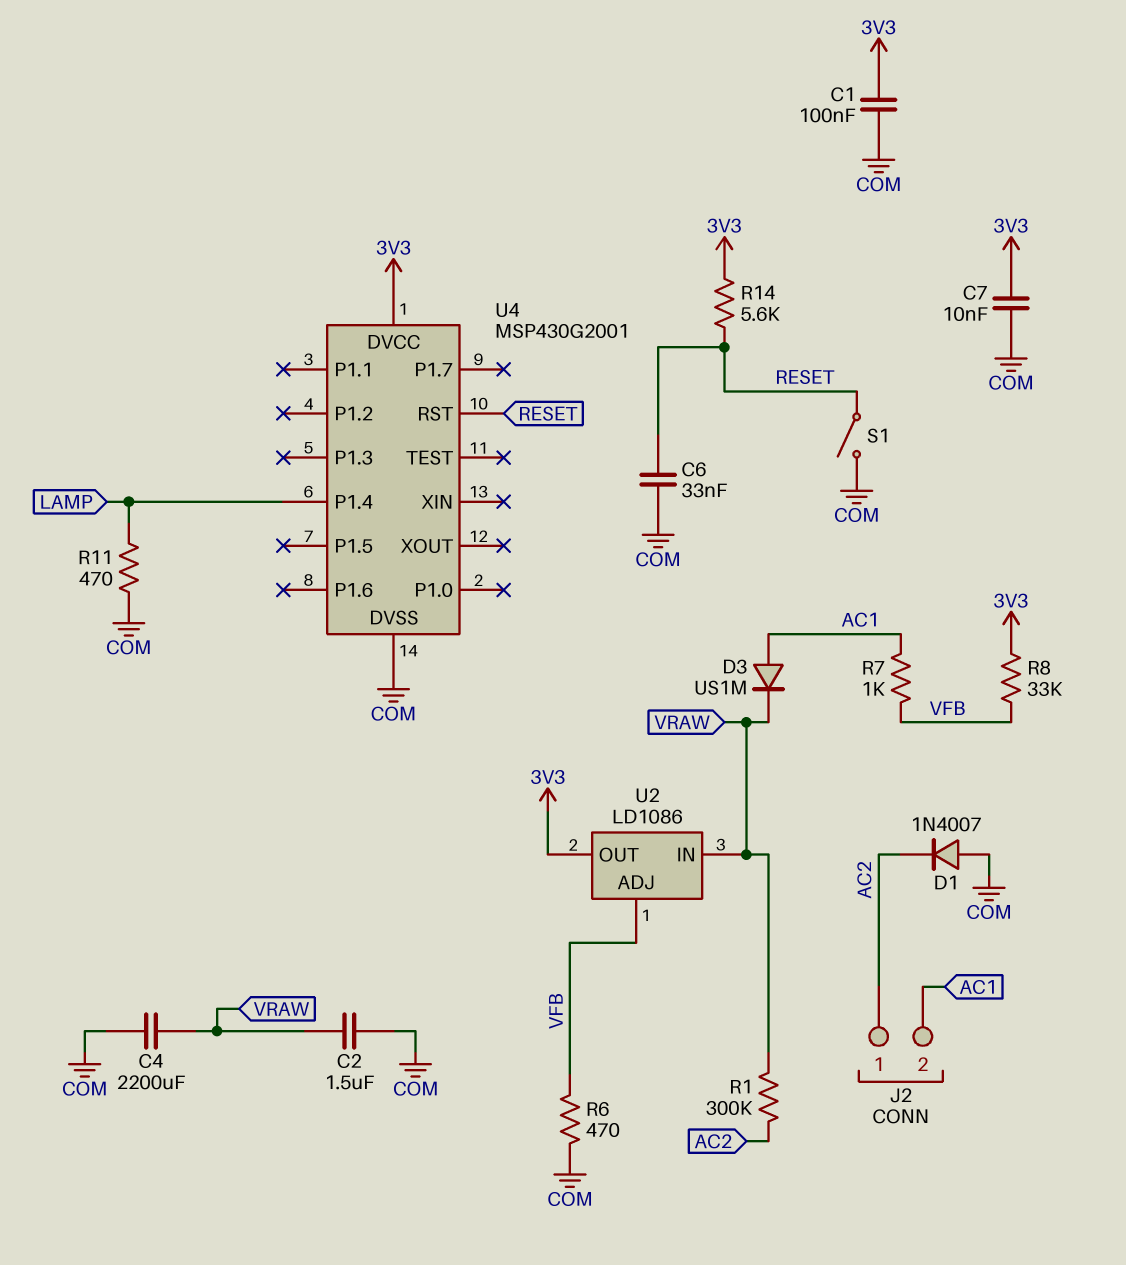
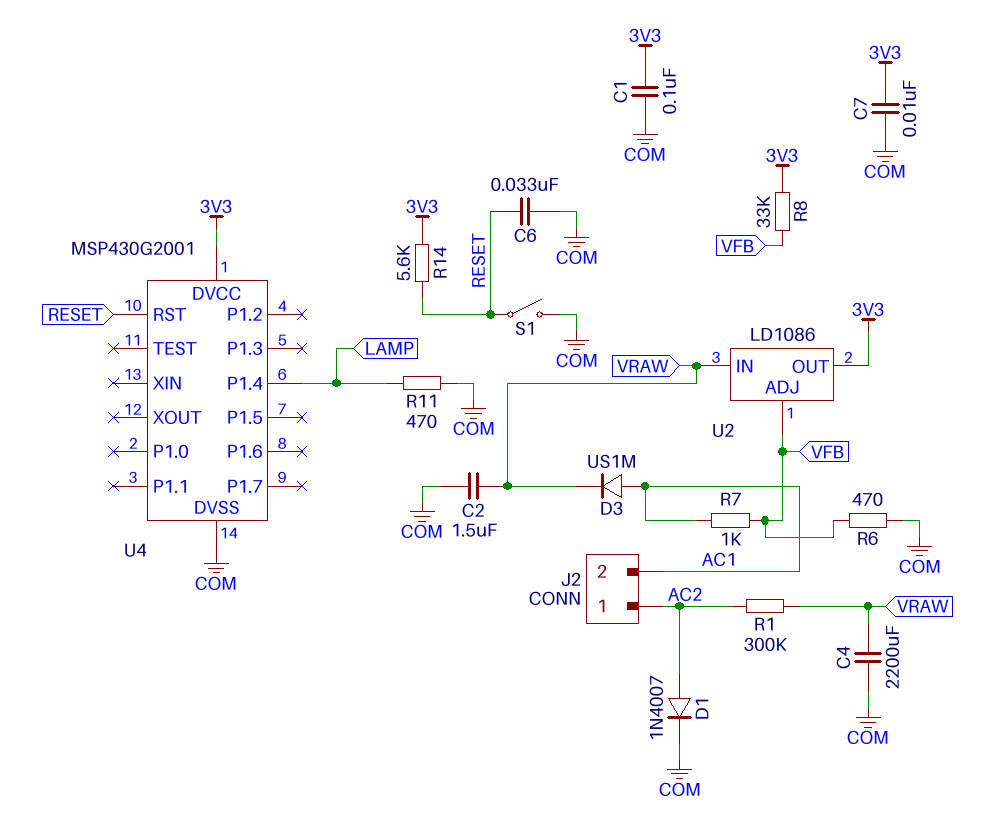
D1: diode 1N4007 (A COM, K AC2) -> diode 1N4007 (A AC2, K COM)

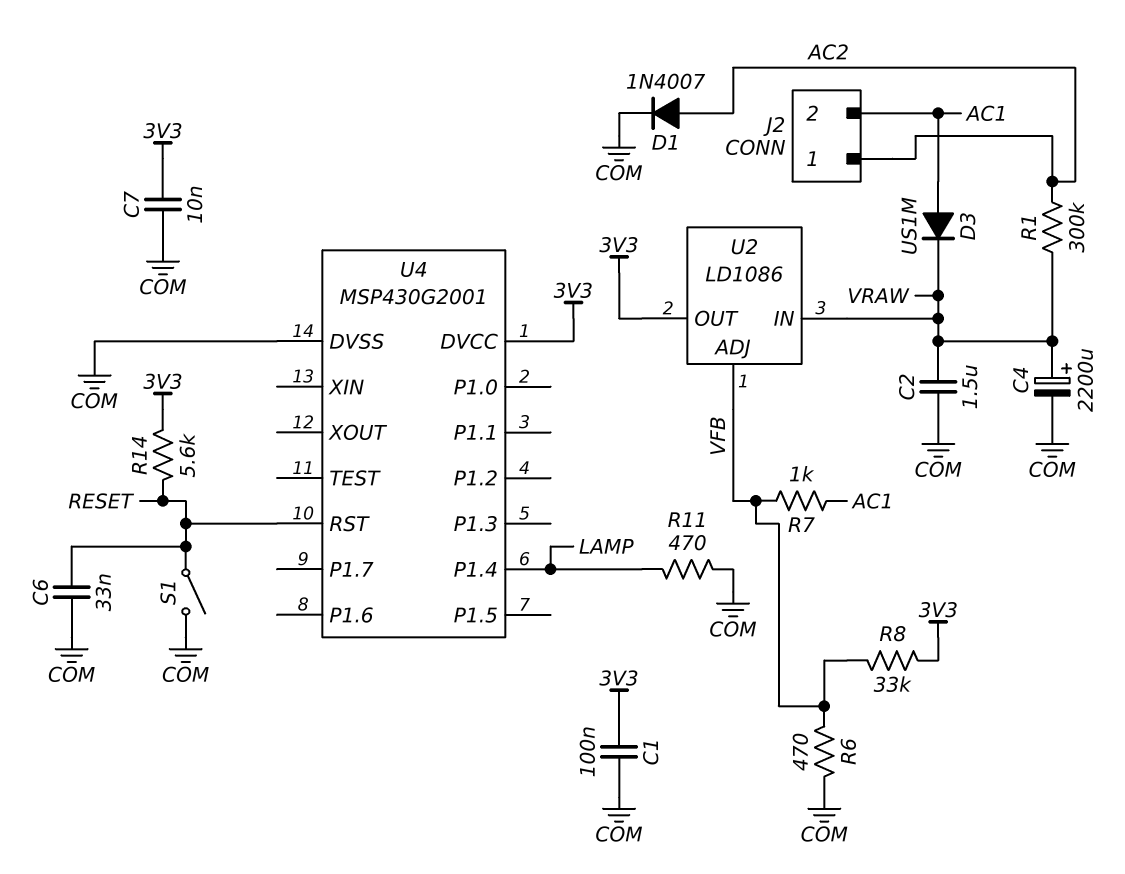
C4: 2200uF (COM, VRAW) -> 2200uF (plus VRAW, minus COM)

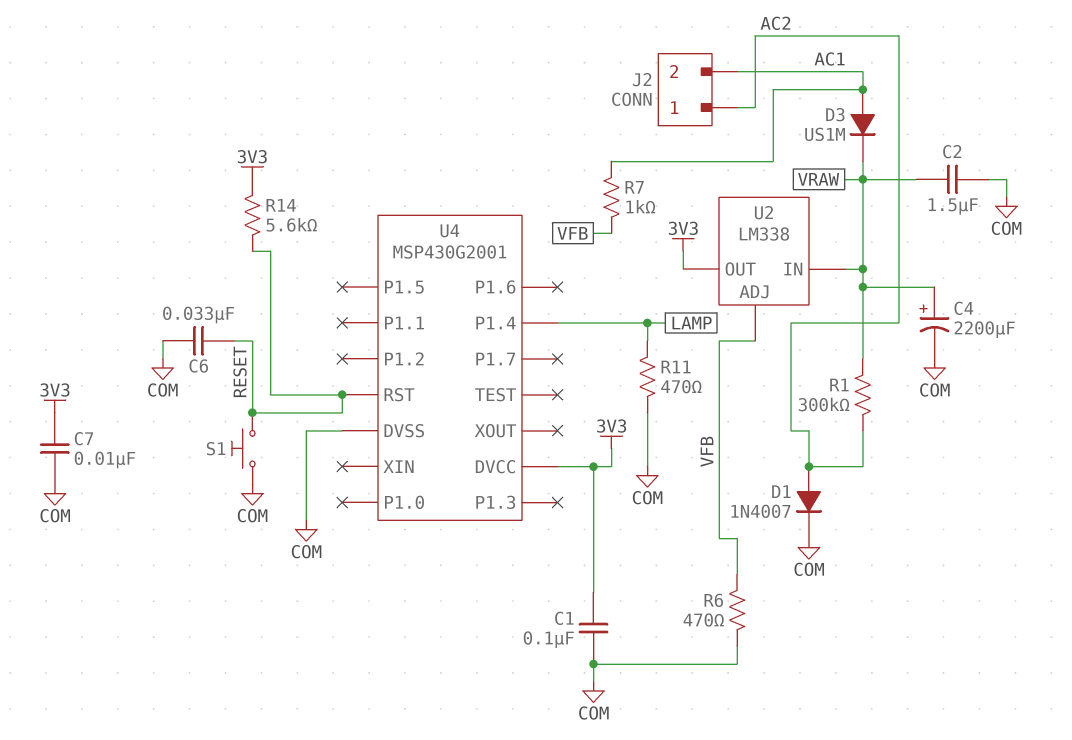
R8: 33k (3V3, VFB) -> none
S1: switch (COM, RESET) -> button (COM, RESET)
U2: LD1086 -> LM338

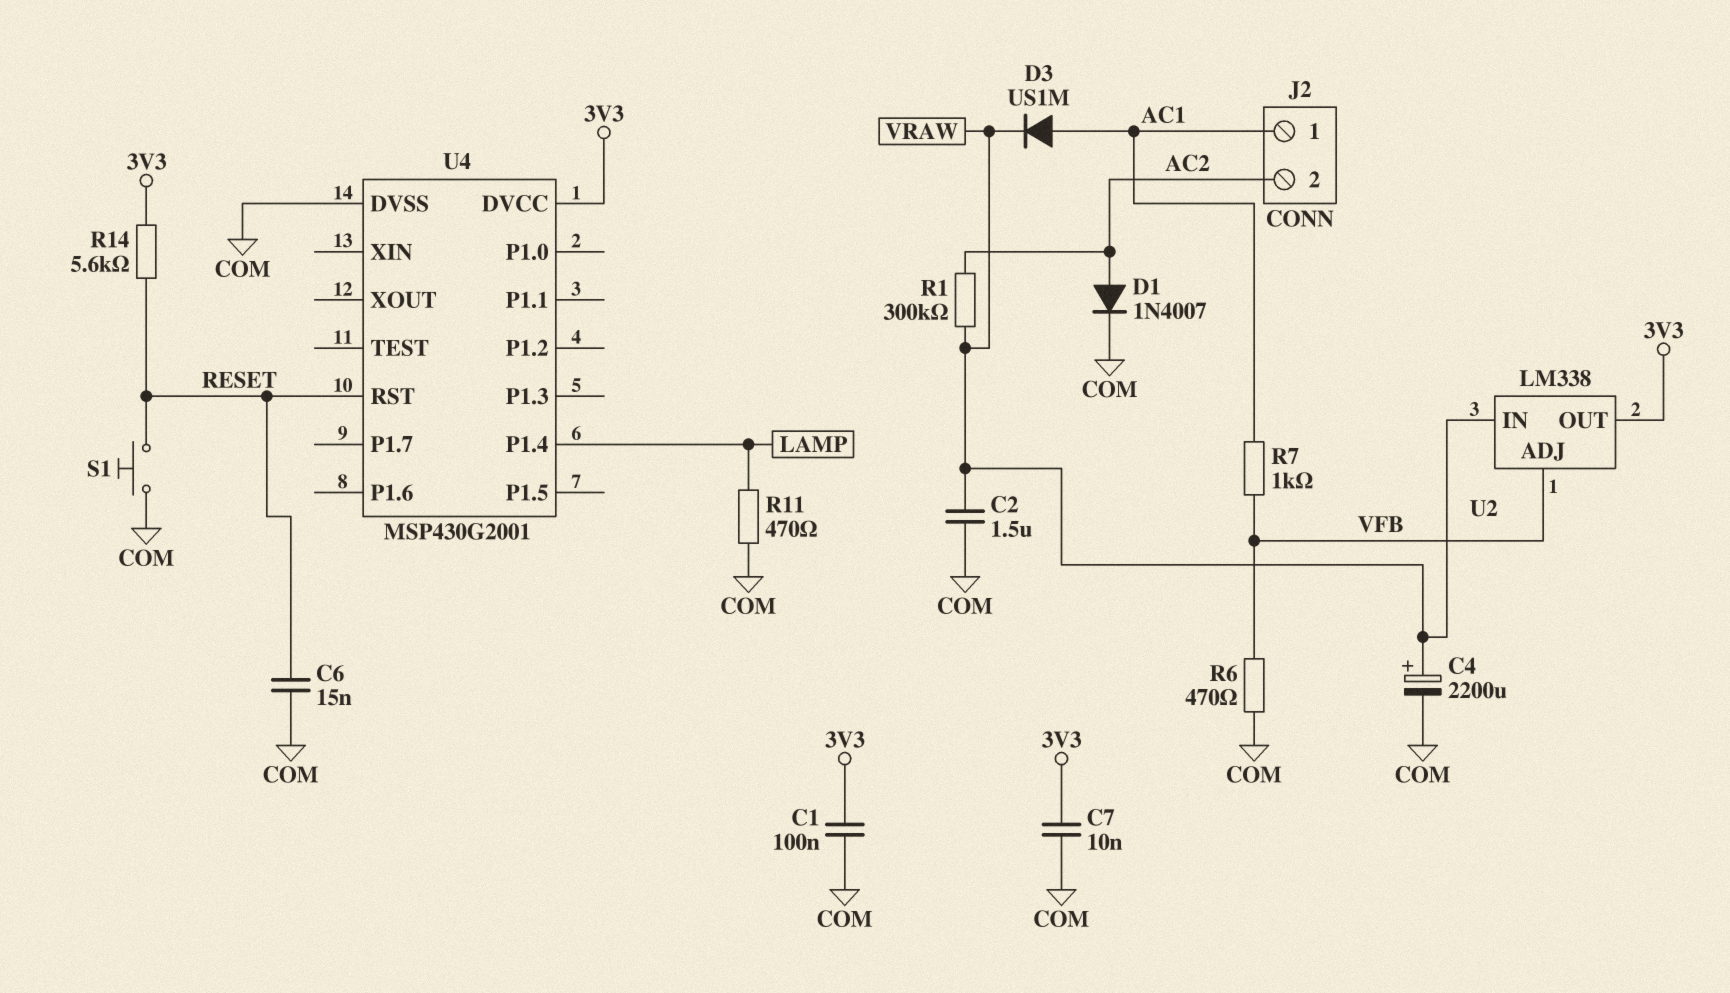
C6: 33nF (COM, RESET) -> 15nF (COM, RESET)
J2 pin 1: AC2 -> AC1
J2 pin 2: AC1 -> AC2

